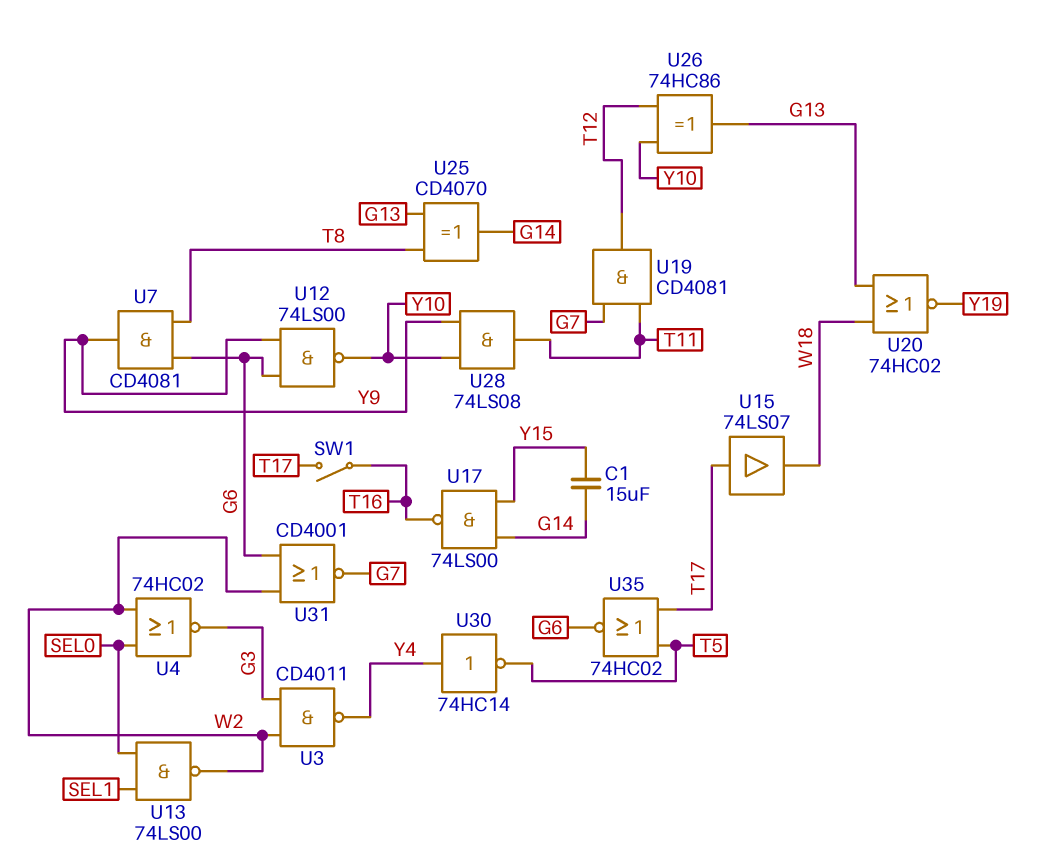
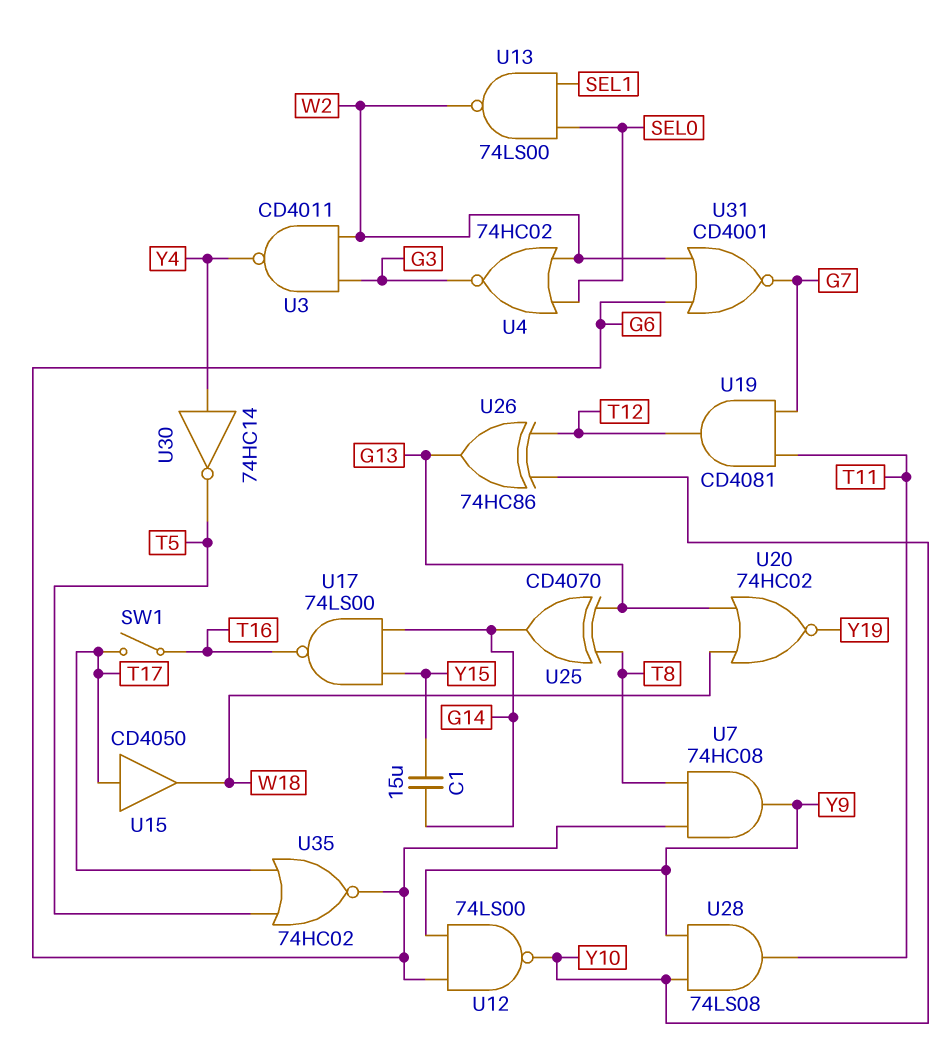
U7: AND CD4081 (in G6, in T8, out Y9) -> AND 74HC08 (in G6, in T8, out Y9)
U15: buffer 74LS07 (in T17, out W18) -> buffer CD4050 (in T17, out W18)

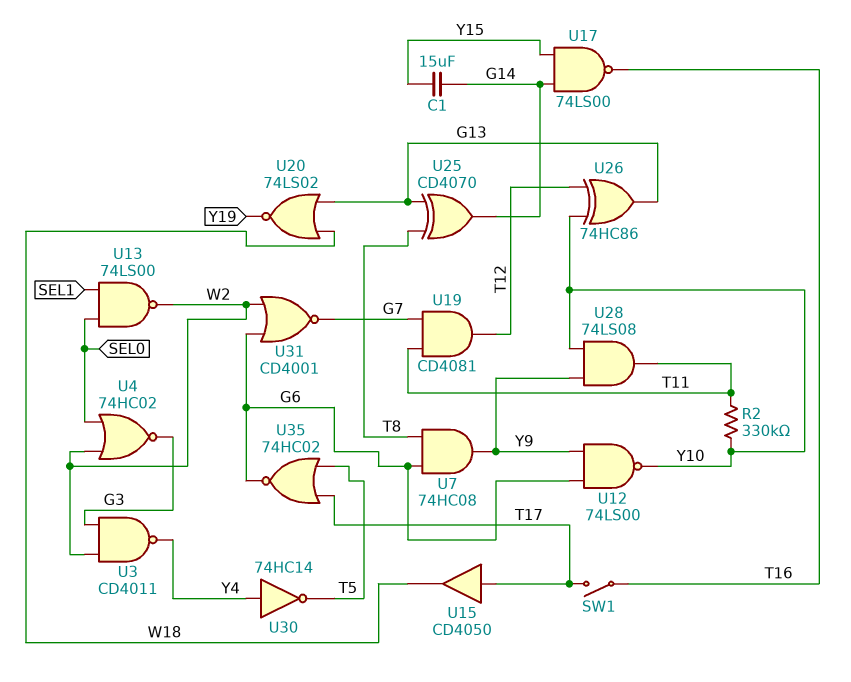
R2: none -> 330k (T11, Y10)
U20: NOR 74HC02 (in G13, in W18, out Y19) -> NOR 74LS02 (in G13, in W18, out Y19)

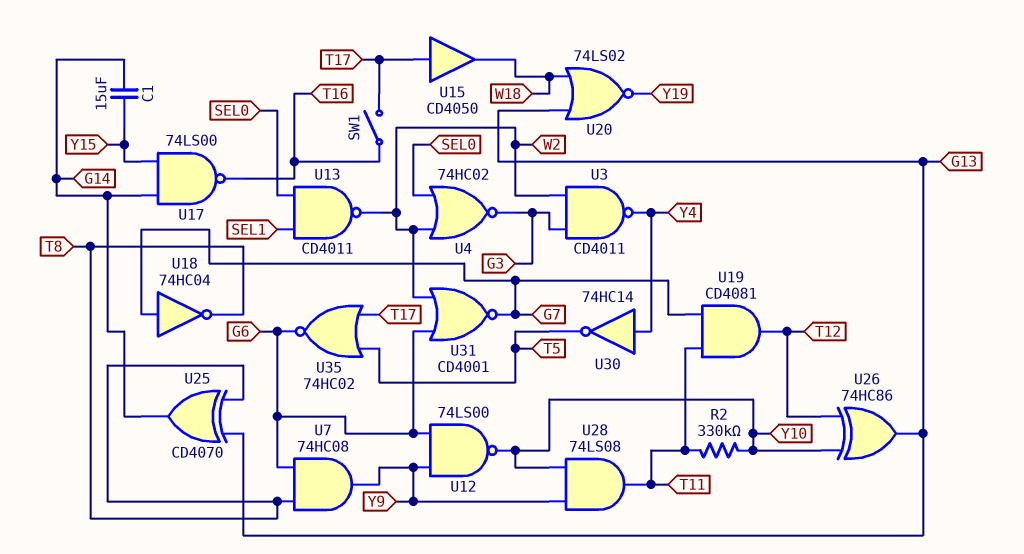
U13: NAND 74LS00 (in SEL0, in SEL1, out W2) -> NAND CD4011 (in SEL0, in SEL1, out W2)
U18: none -> NOT 74HC04 (in G7, out T8)

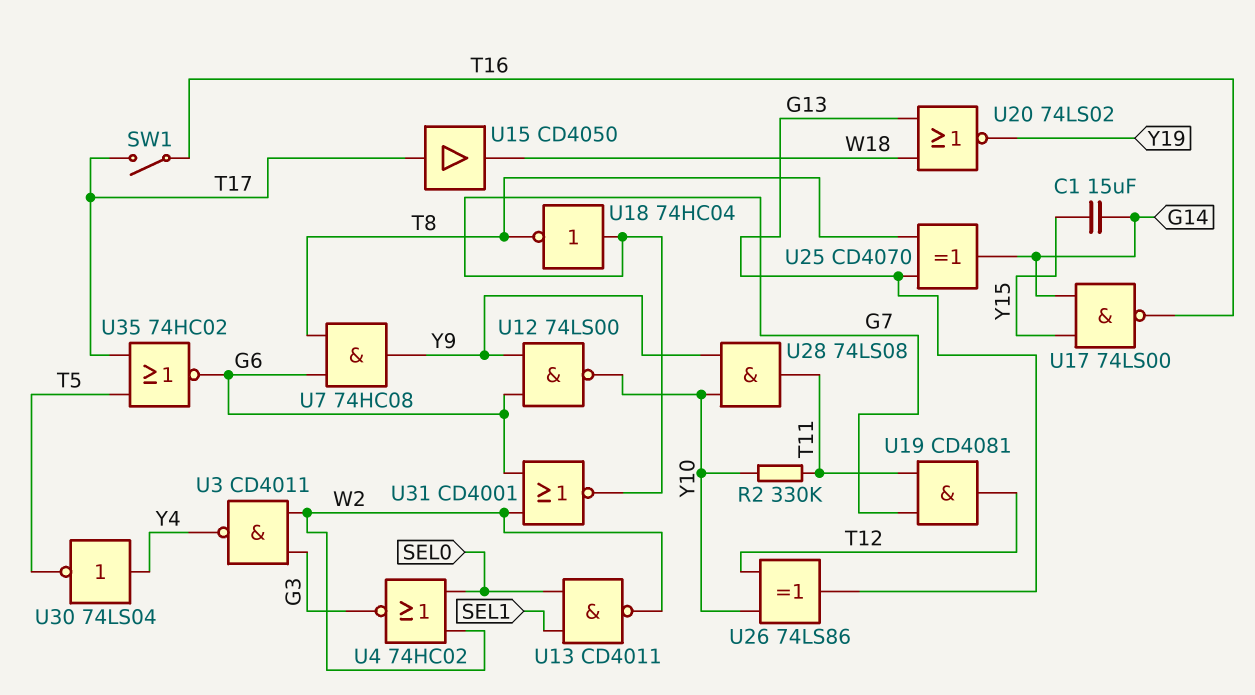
U26: XOR 74HC86 (in T12, in Y10, out G13) -> XOR 74LS86 (in T12, in Y10, out G13)
U30: NOT 74HC14 (in Y4, out T5) -> NOT 74LS04 (in Y4, out T5)

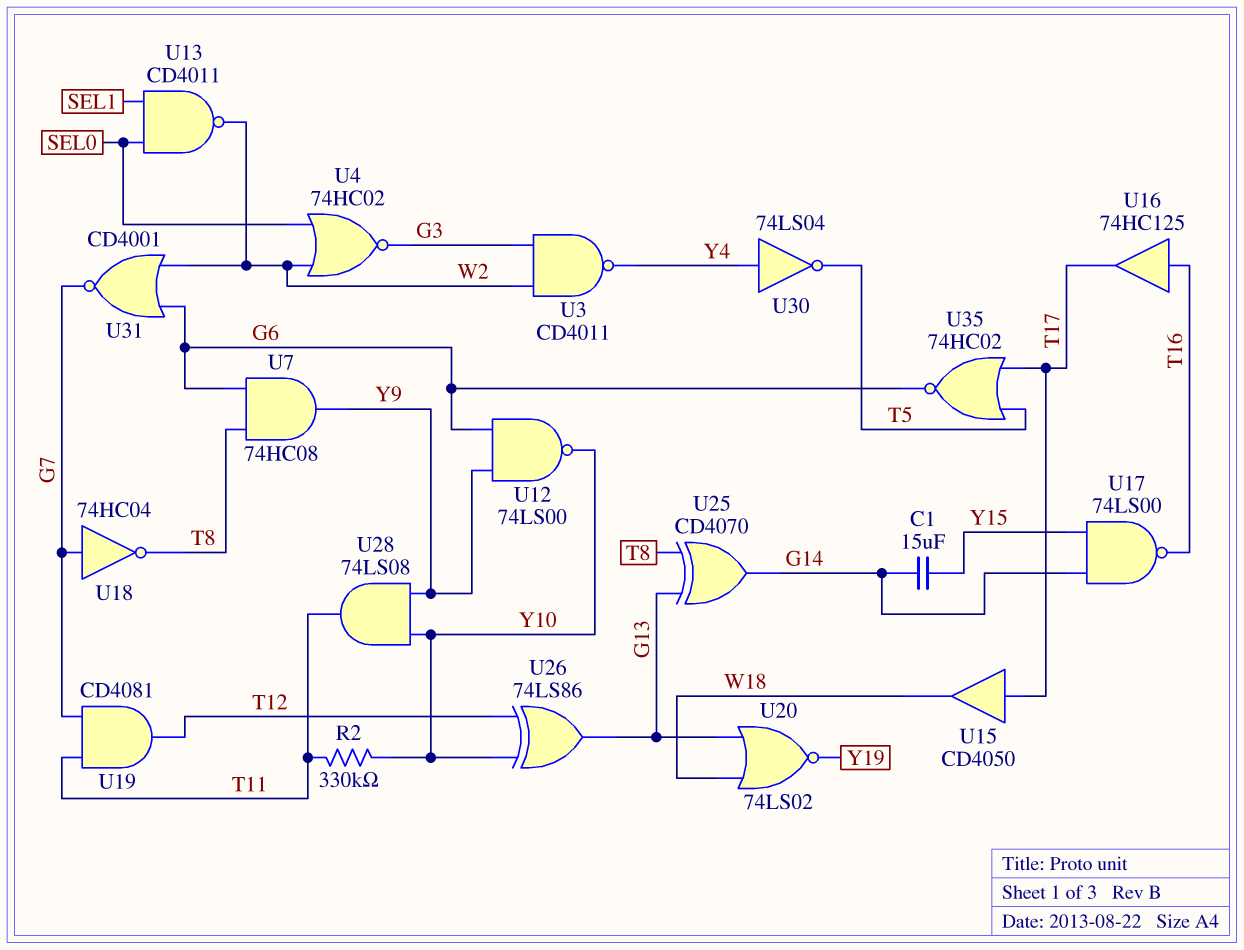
SW1: switch (T16, T17) -> none
U16: none -> buffer 74HC125 (in T16, out T17)

